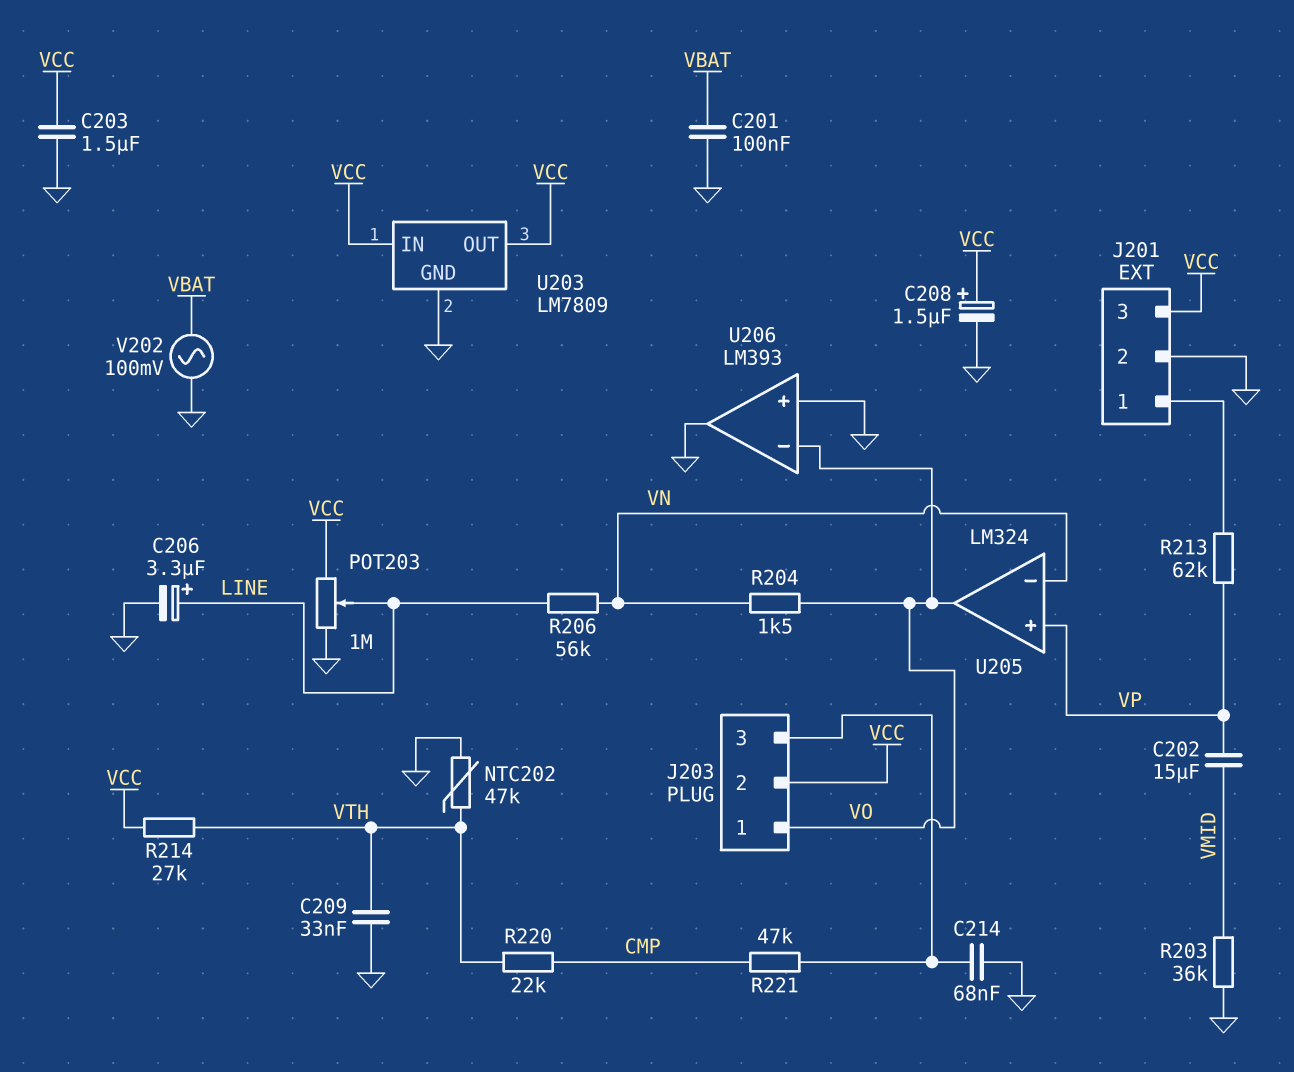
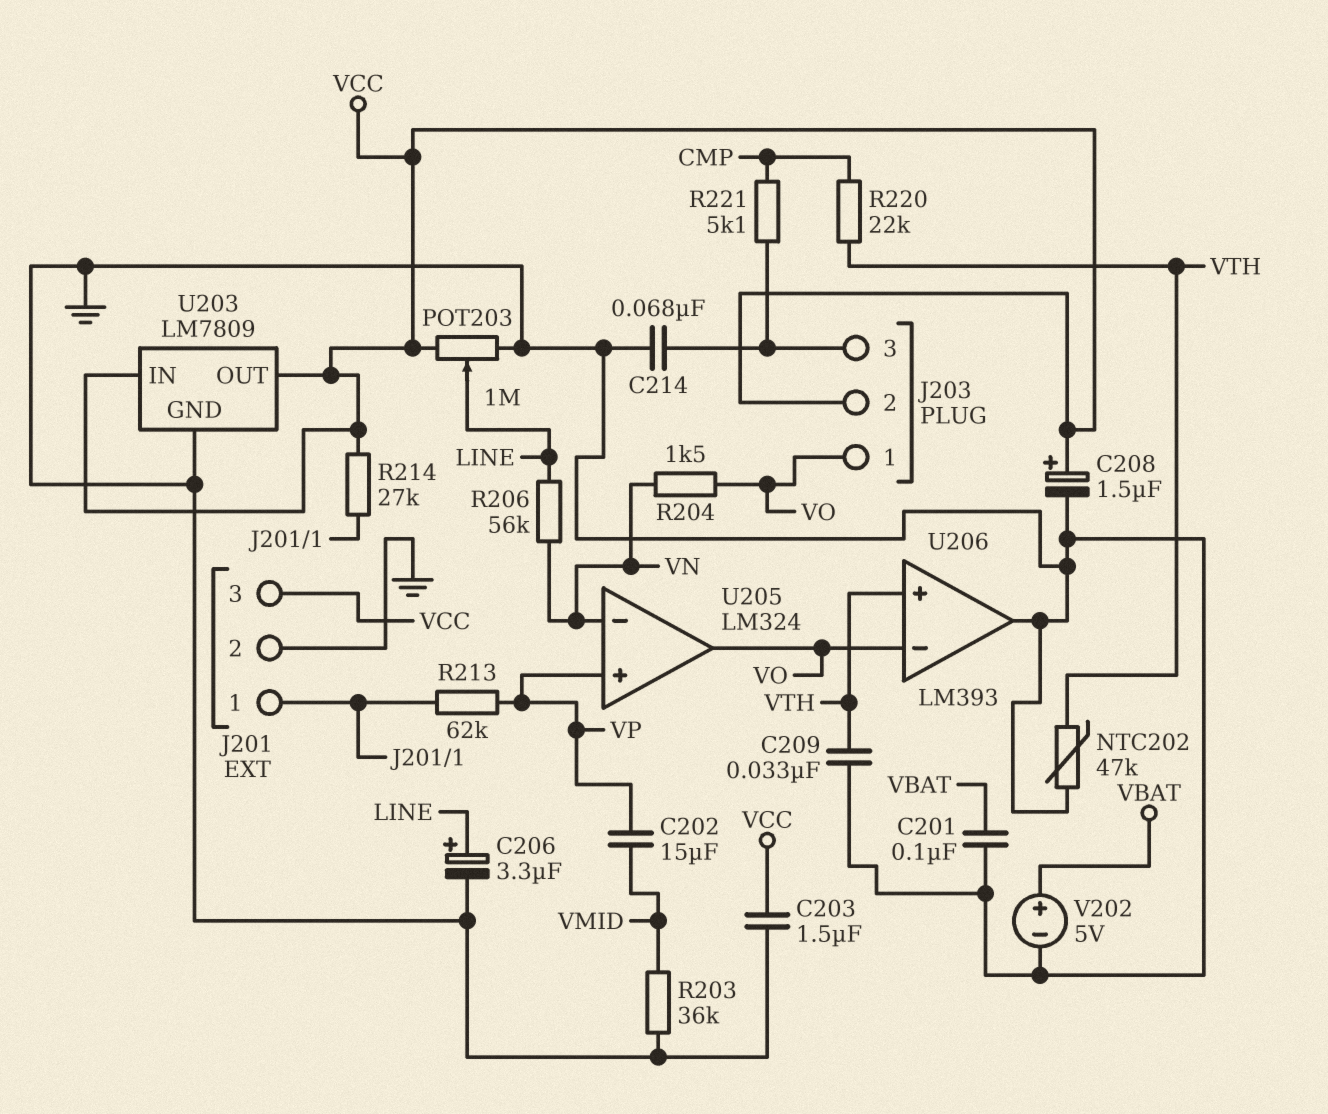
R214: 27k (VCC, VTH) -> 27k (J201/1, VCC)
R221: 47k (CMP, J203/3) -> 5.1k (CMP, J203/3)
U206 pin in+: GND -> VTH
V202: AC 100mV (GND, VBAT) -> 5V (plus VBAT, minus GND)

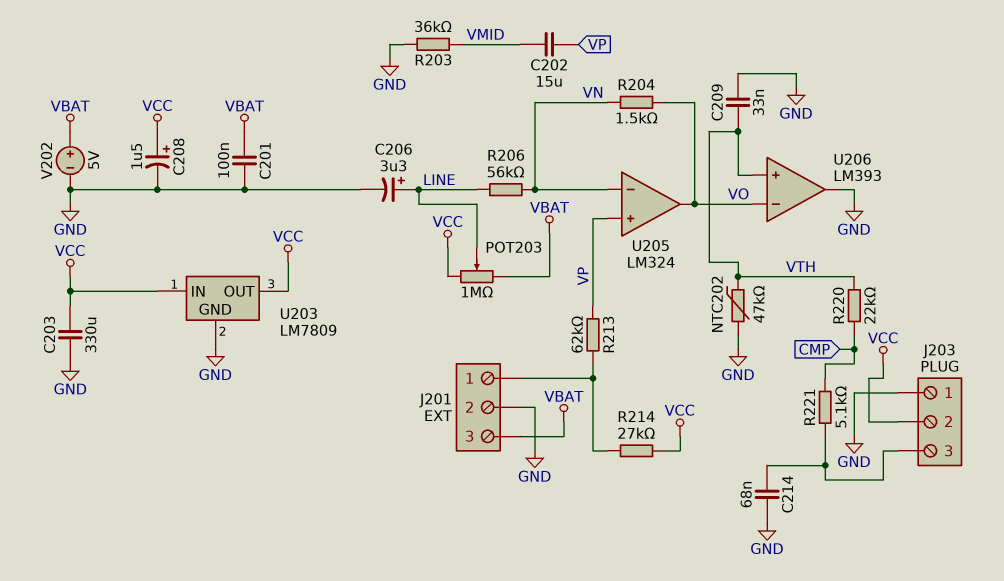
C203: 1.5uF (GND, VCC) -> 330uF (GND, VCC)
J201 pin 3: VCC -> VBAT
J203 pin 1: VO -> GND
POT203: 1M (GND, VCC, wiper LINE) -> 1M (VBAT, VCC, wiper LINE)

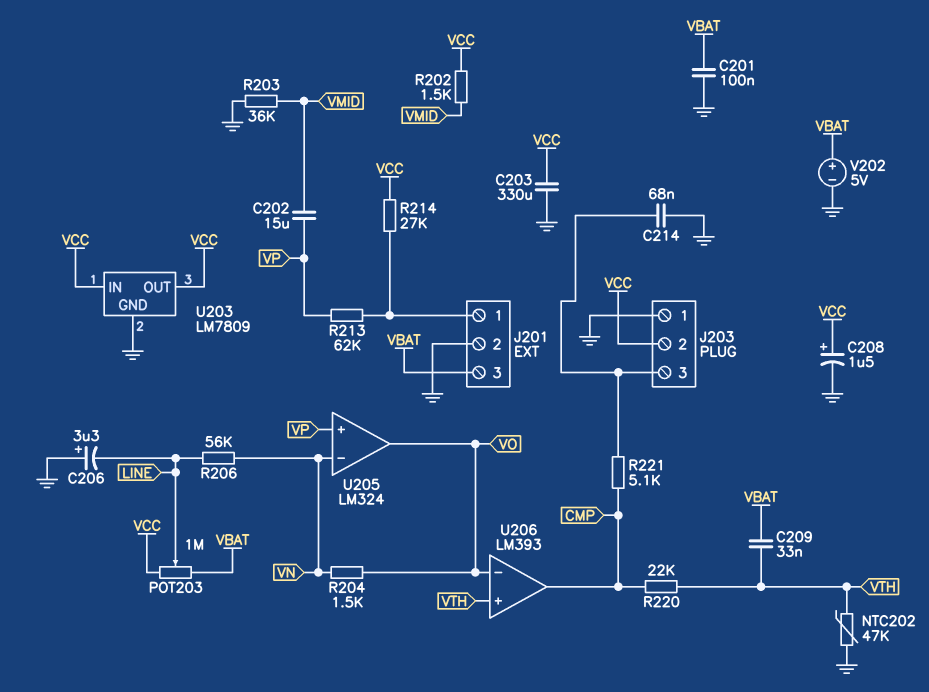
C206: 3.3uF (plus LINE, minus GND) -> 3.3uF (plus GND, minus LINE)
C209: 33nF (GND, VTH) -> 33nF (VBAT, VTH)
R202: none -> 1.5k (VCC, VMID)
U206 pin out: GND -> CMP

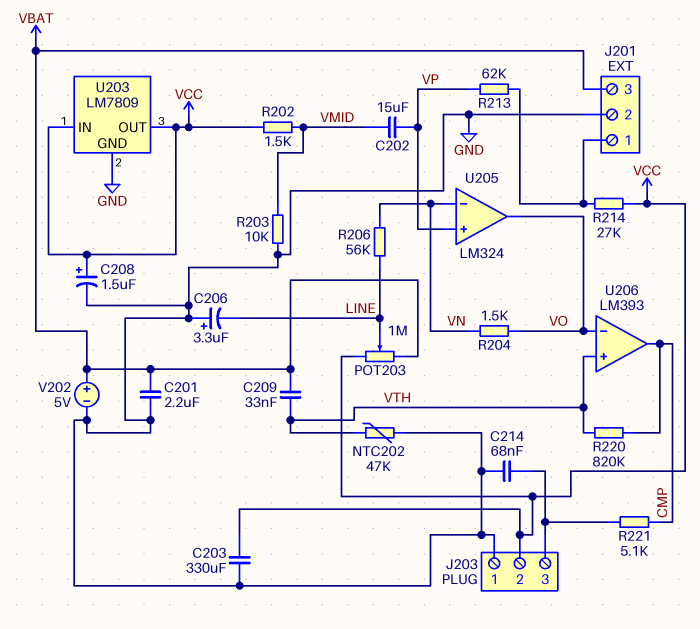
C201: 100nF (GND, VBAT) -> 2.2uF (GND, VBAT)
R203: 36k (GND, VMID) -> 10k (GND, VMID)
R220: 22k (CMP, VTH) -> 820k (CMP, VTH)

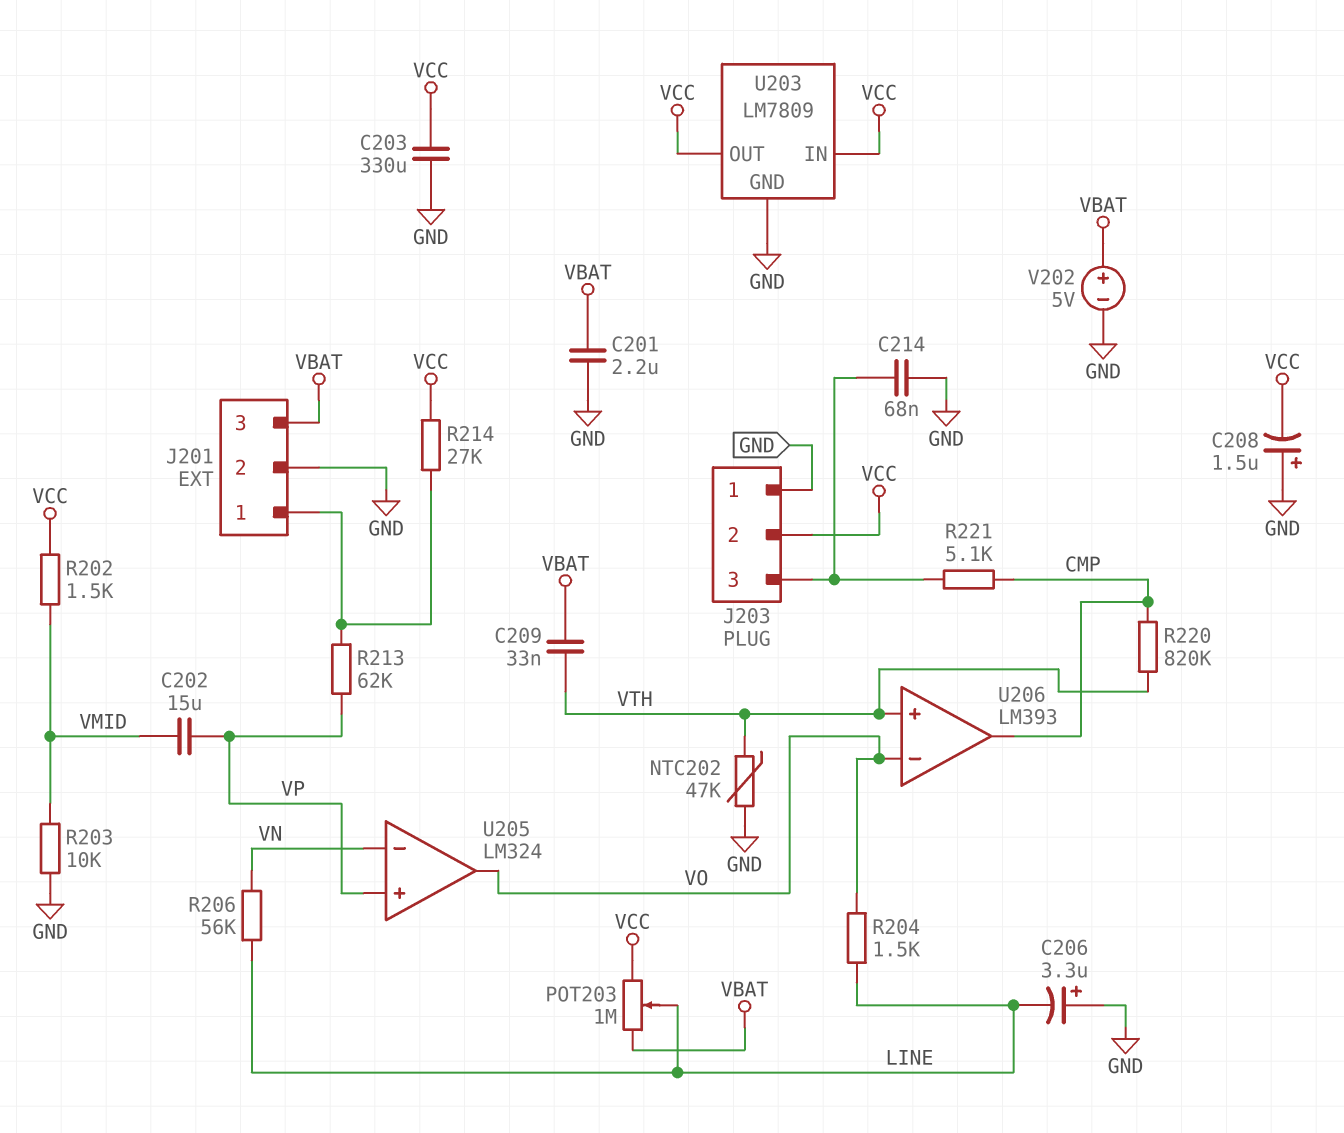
C208: 1.5uF (plus VCC, minus GND) -> 1.5uF (plus GND, minus VCC)
R204: 1.5k (VN, VO) -> 1.5k (LINE, VO)

